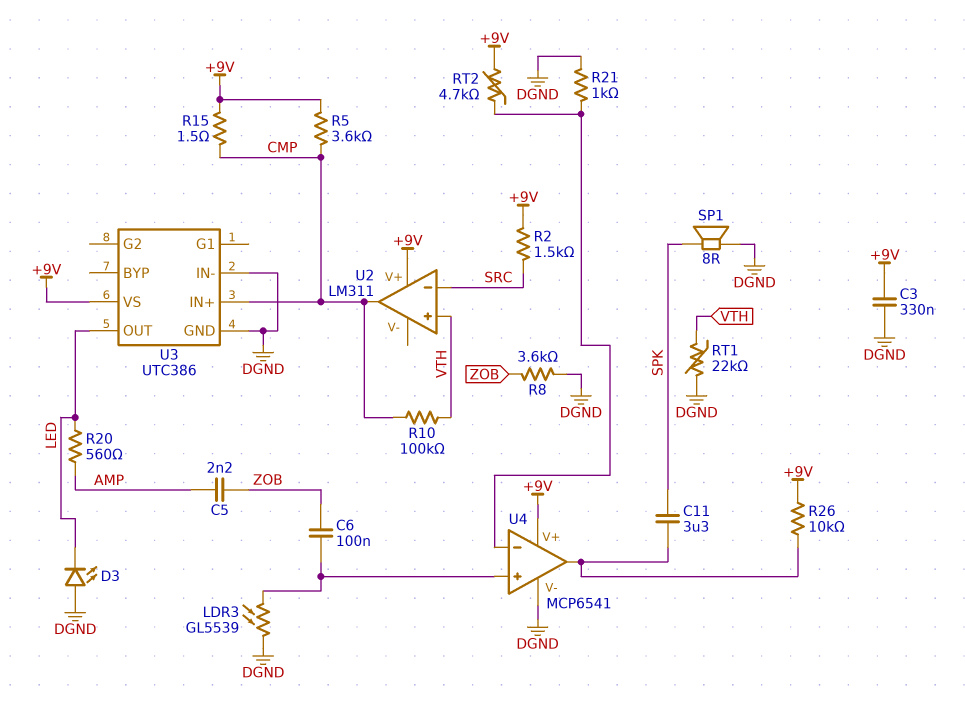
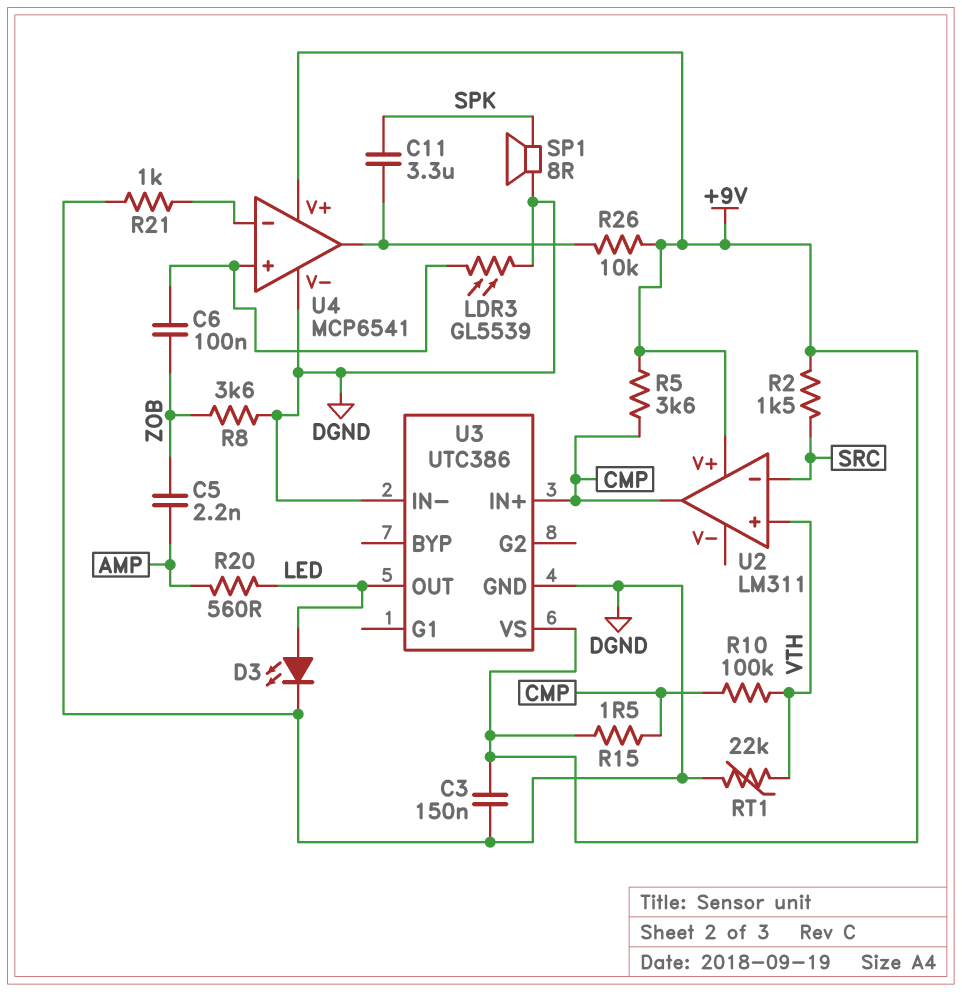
C3: 330nF (+9V, DGND) -> 150nF (+9V, DGND)
D3: LED (A DGND, K LED) -> LED (A LED, K DGND)
RT2: 4.7k (+9V, U4/in-) -> none

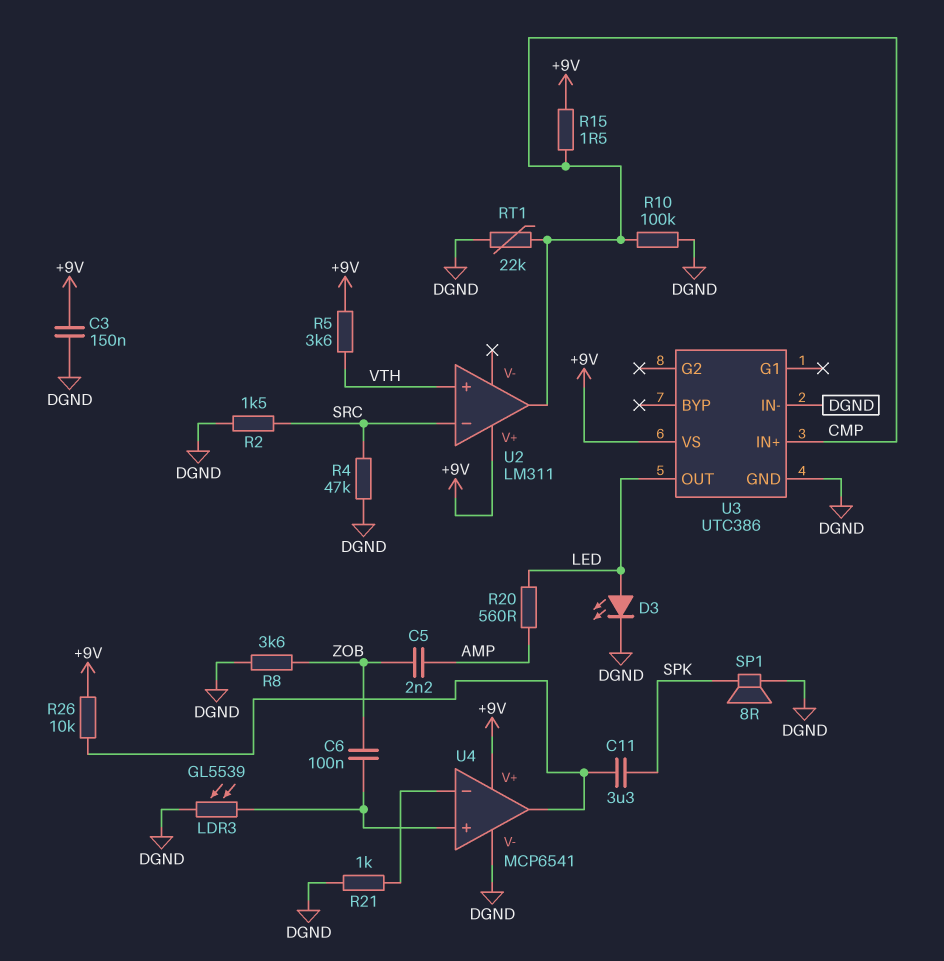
R2: 1.5k (+9V, SRC) -> 1.5k (DGND, SRC)
R4: none -> 47k (DGND, SRC)
R5: 3.6k (+9V, CMP) -> 3.6k (+9V, VTH)
R10: 100k (CMP, VTH) -> 100k (CMP, DGND)
RT1: 22k (DGND, VTH) -> 22k (CMP, DGND)

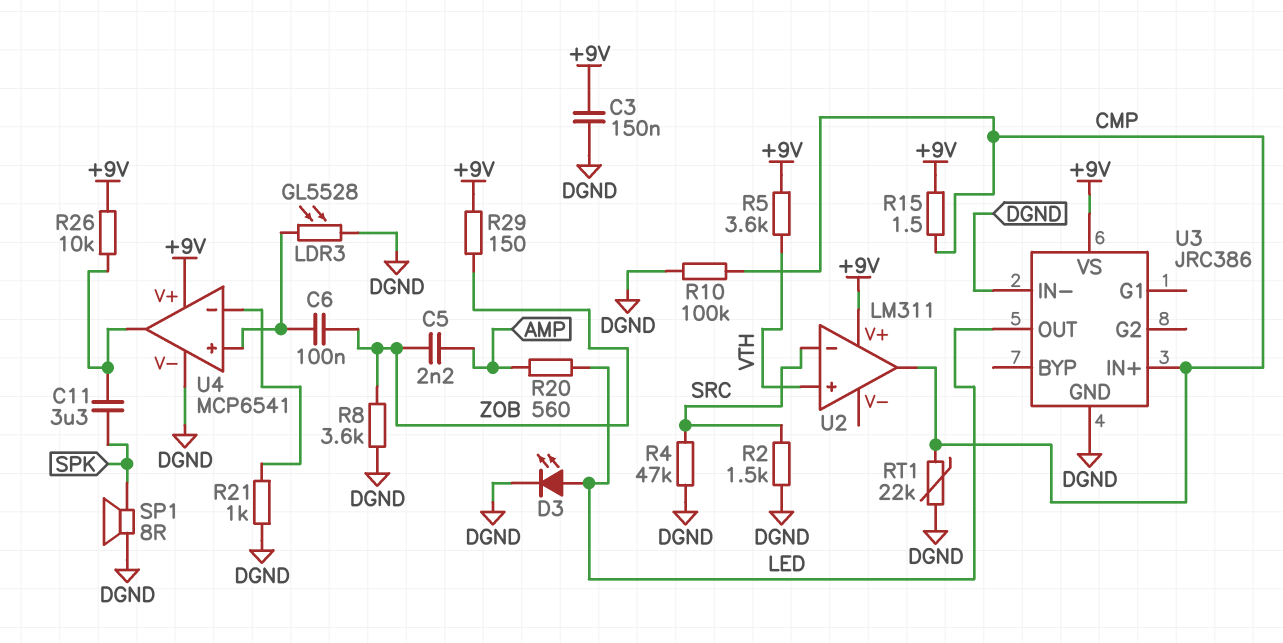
LDR3: GL5539 (DGND, U4/in+) -> GL5528 (DGND, U4/in+)
R29: none -> 150 (+9V, ZOB)
U3: UTC386 -> JRC386

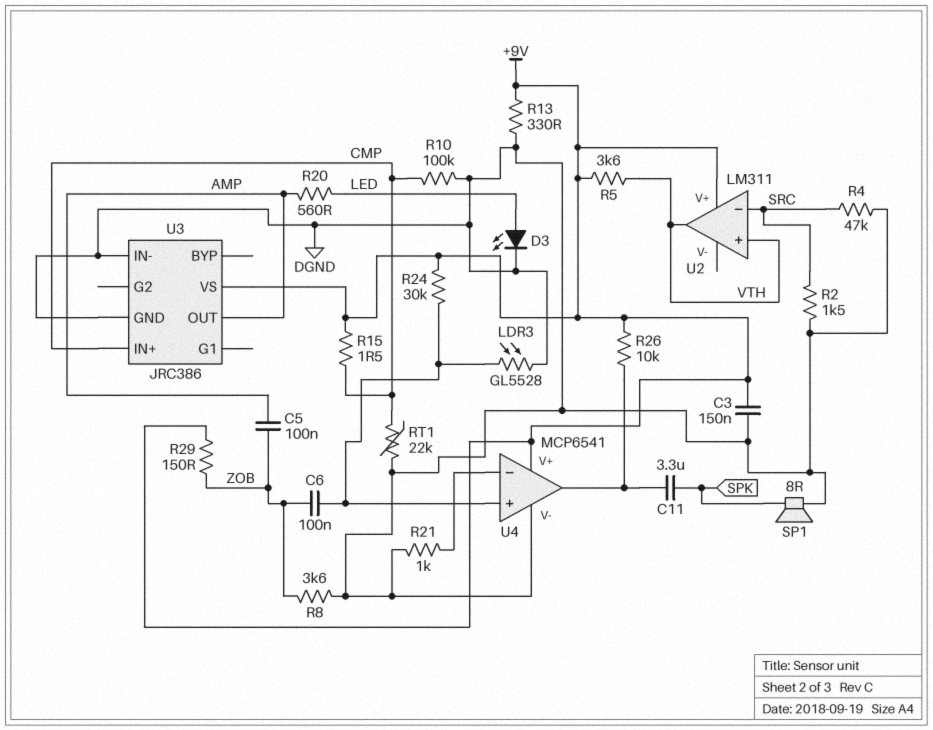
C5: 2.2nF (AMP, ZOB) -> 100nF (AMP, ZOB)
R13: none -> 330 (+9V, DGND)
R24: none -> 30k (+9V, U4/in+)
U2 pin out: CMP -> VTH
U3 pin OUT: LED -> AMP

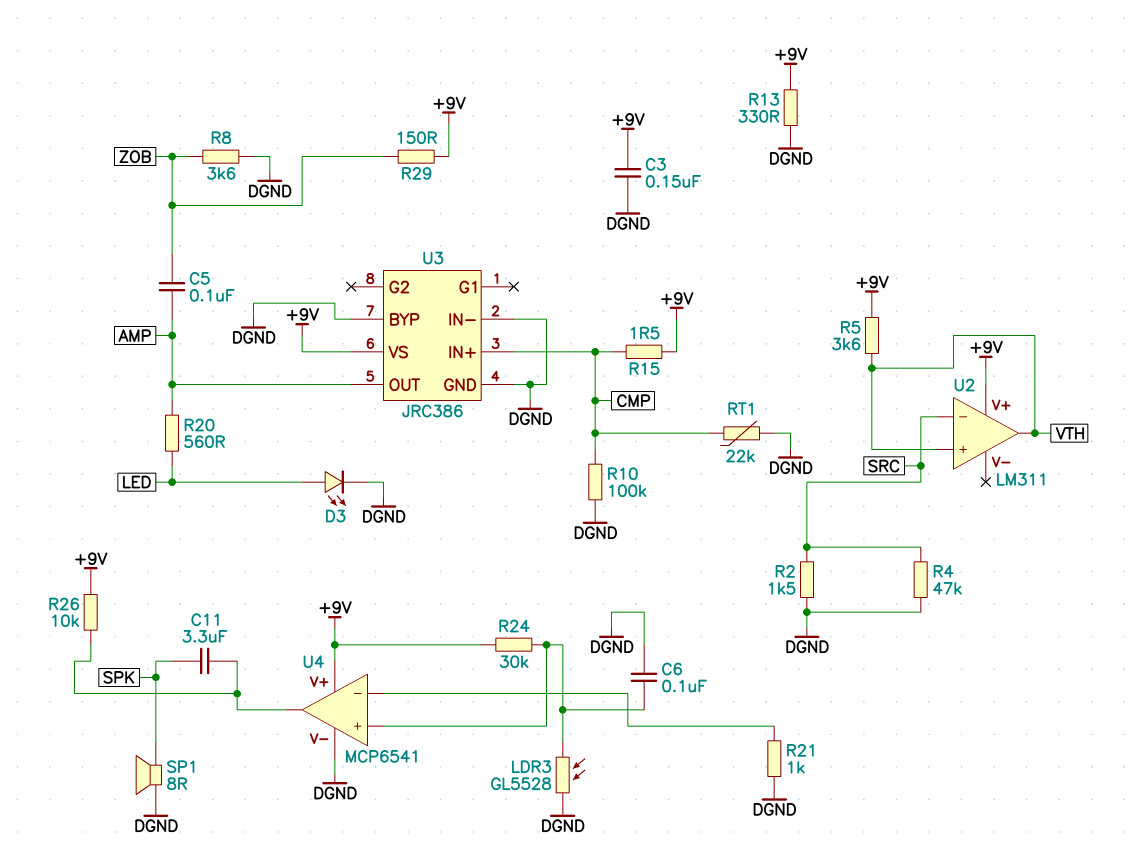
C6: 100nF (U4/in+, ZOB) -> 100nF (DGND, U4/in+)
U3 pin BYP: none -> DGND

